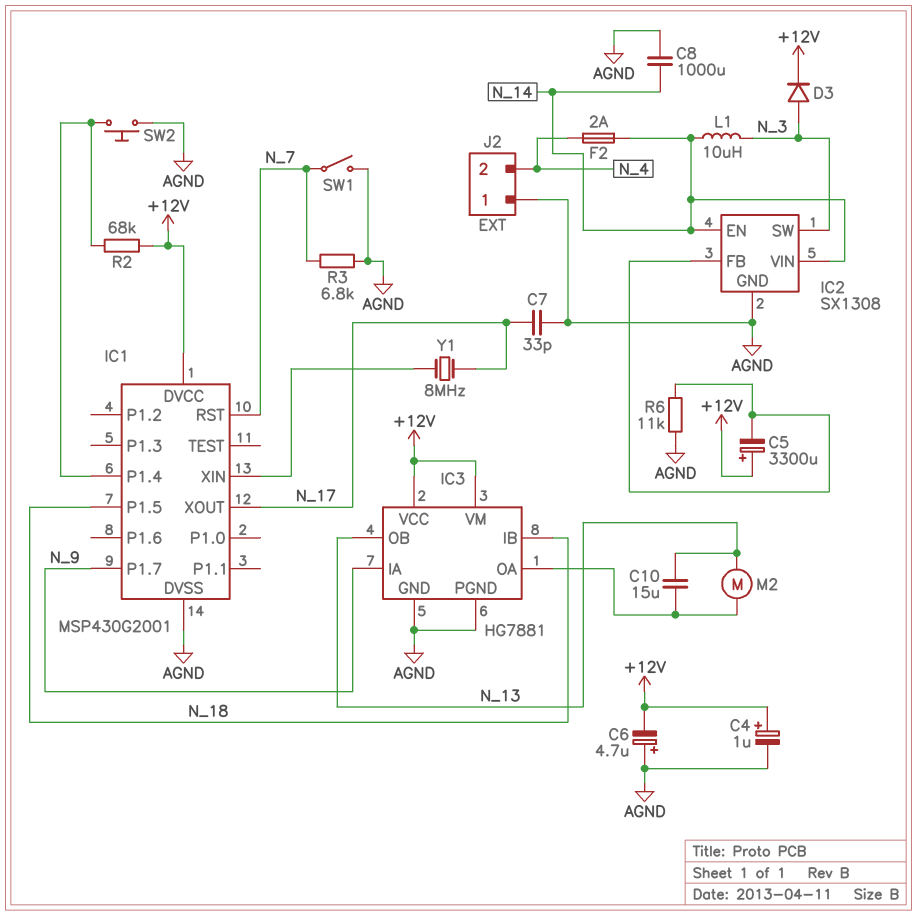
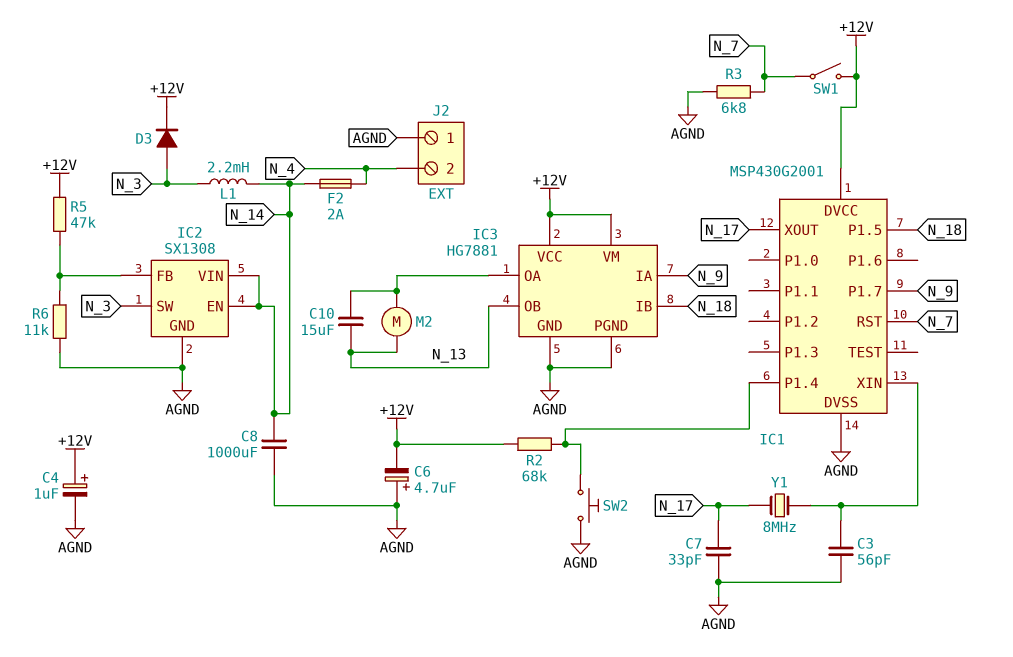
C3: none -> 56pF (AGND, IC1/XIN)
C5: 3300uF (plus +12V, minus IC2/FB) -> none
L1: 10uH (N_3, N_14) -> 2.2mH (N_3, N_14)
R5: none -> 47k (+12V, IC2/FB)
SW1: switch (AGND, N_7) -> switch (+12V, N_7)

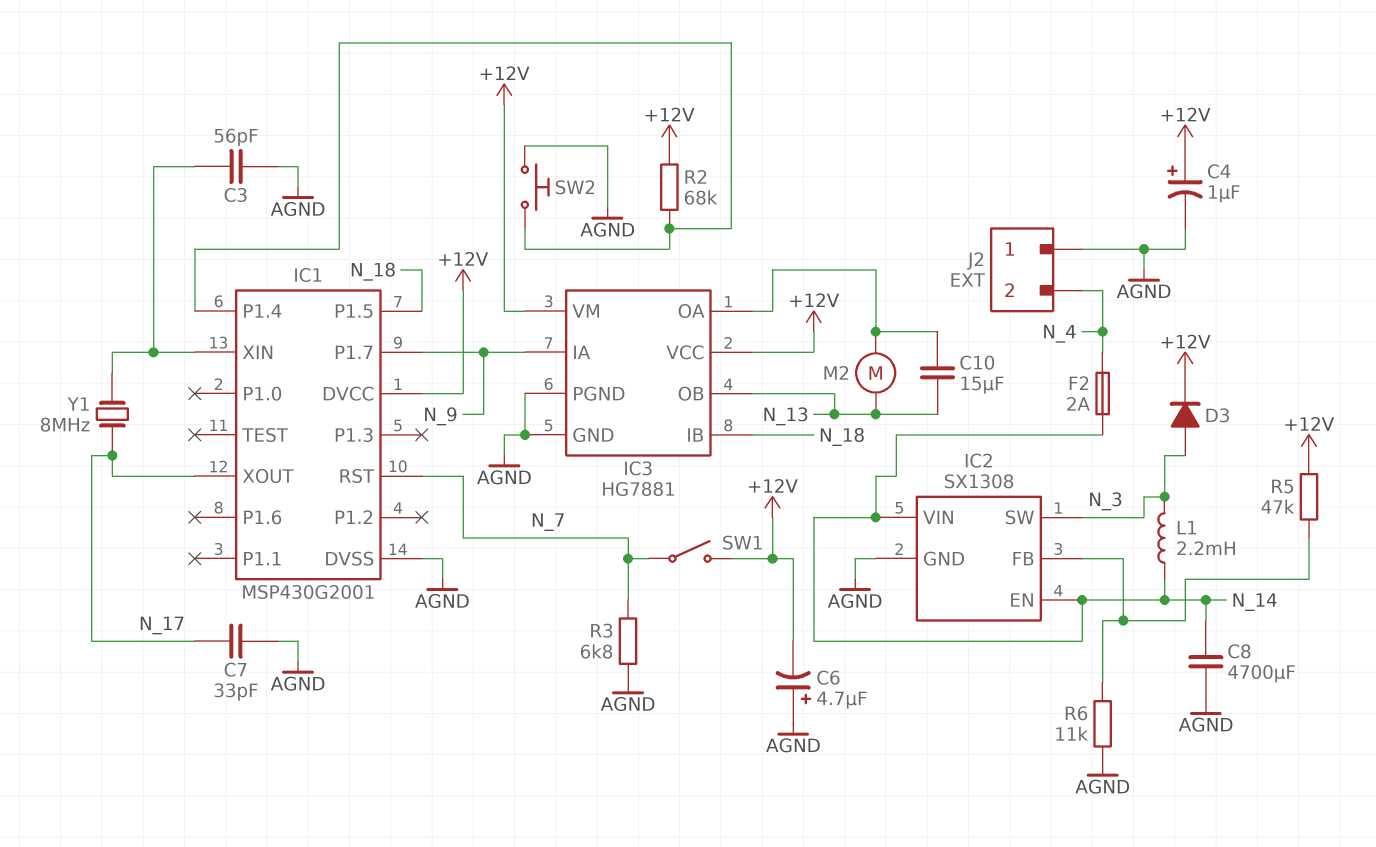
C8: 1000uF (AGND, N_14) -> 4700uF (AGND, N_14)

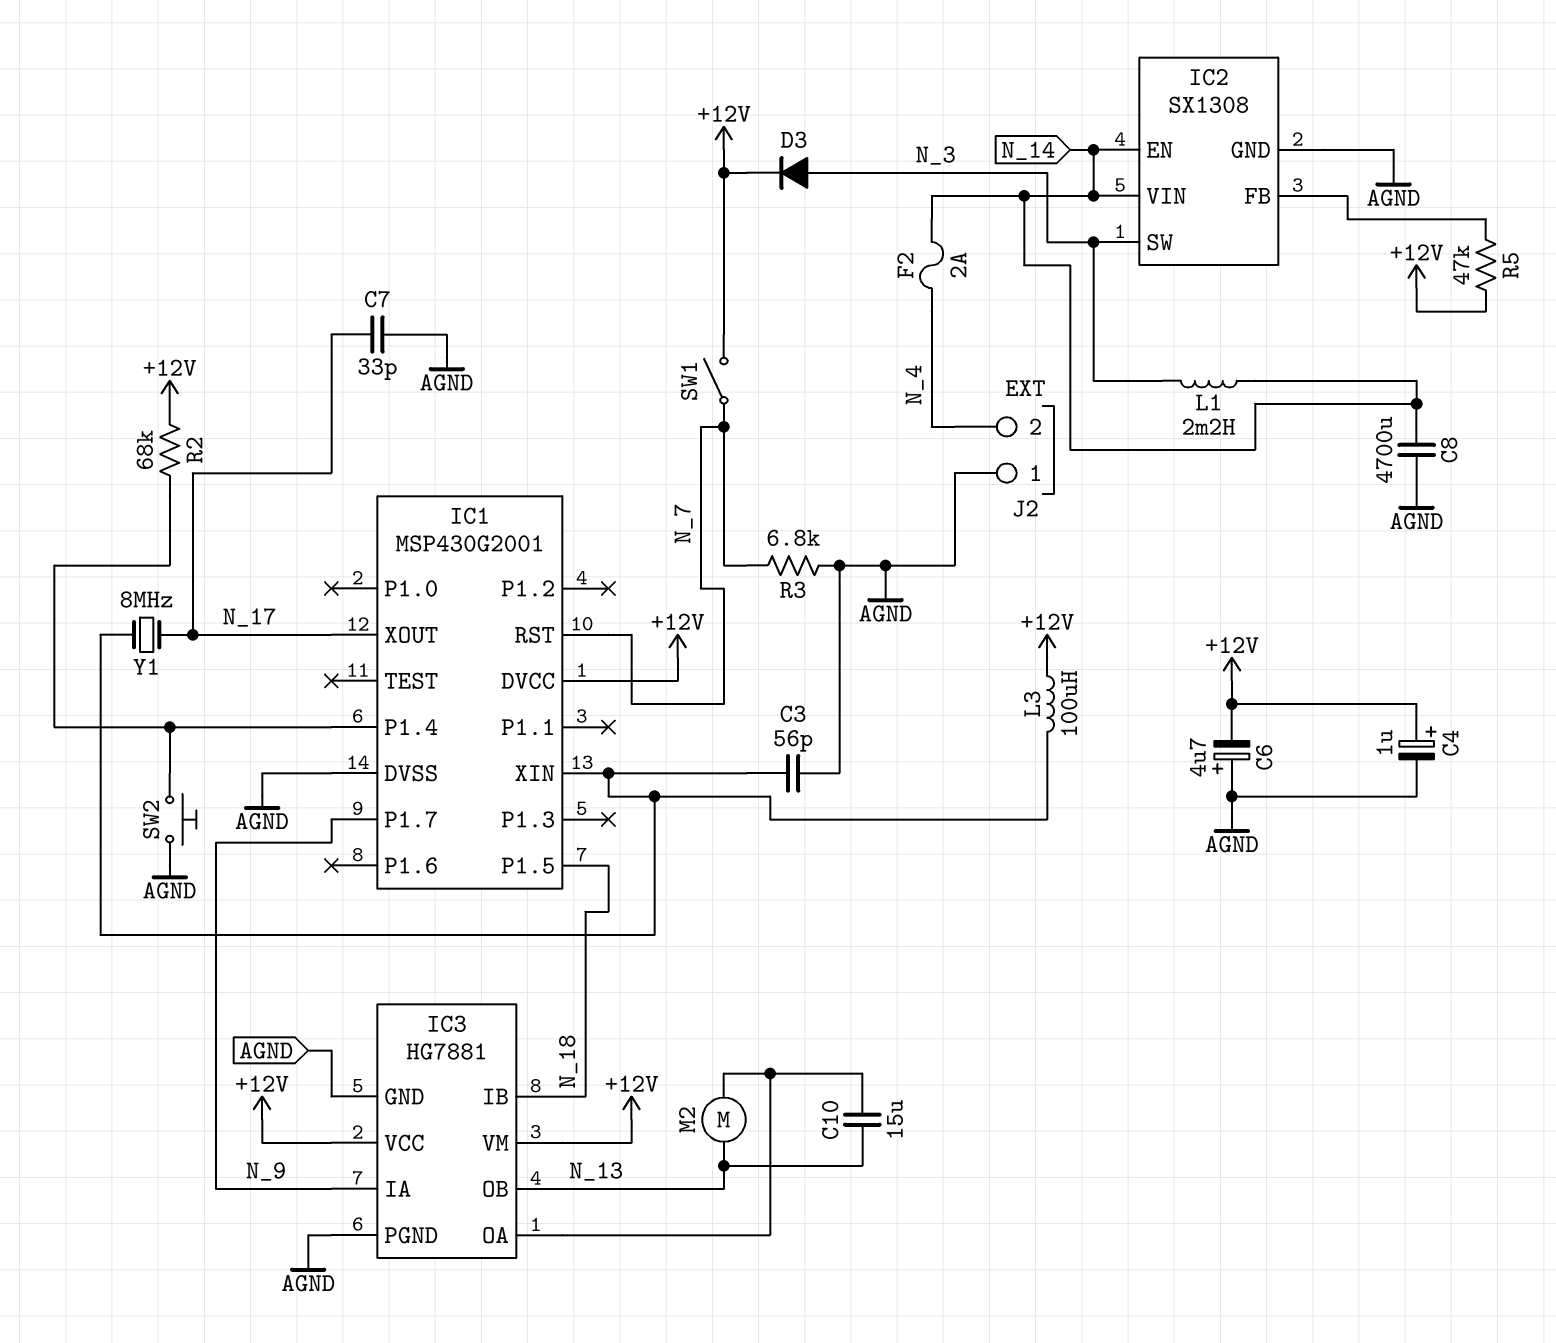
L3: none -> 100uH (+12V, IC1/XIN)
R6: 11k (AGND, IC2/FB) -> none

